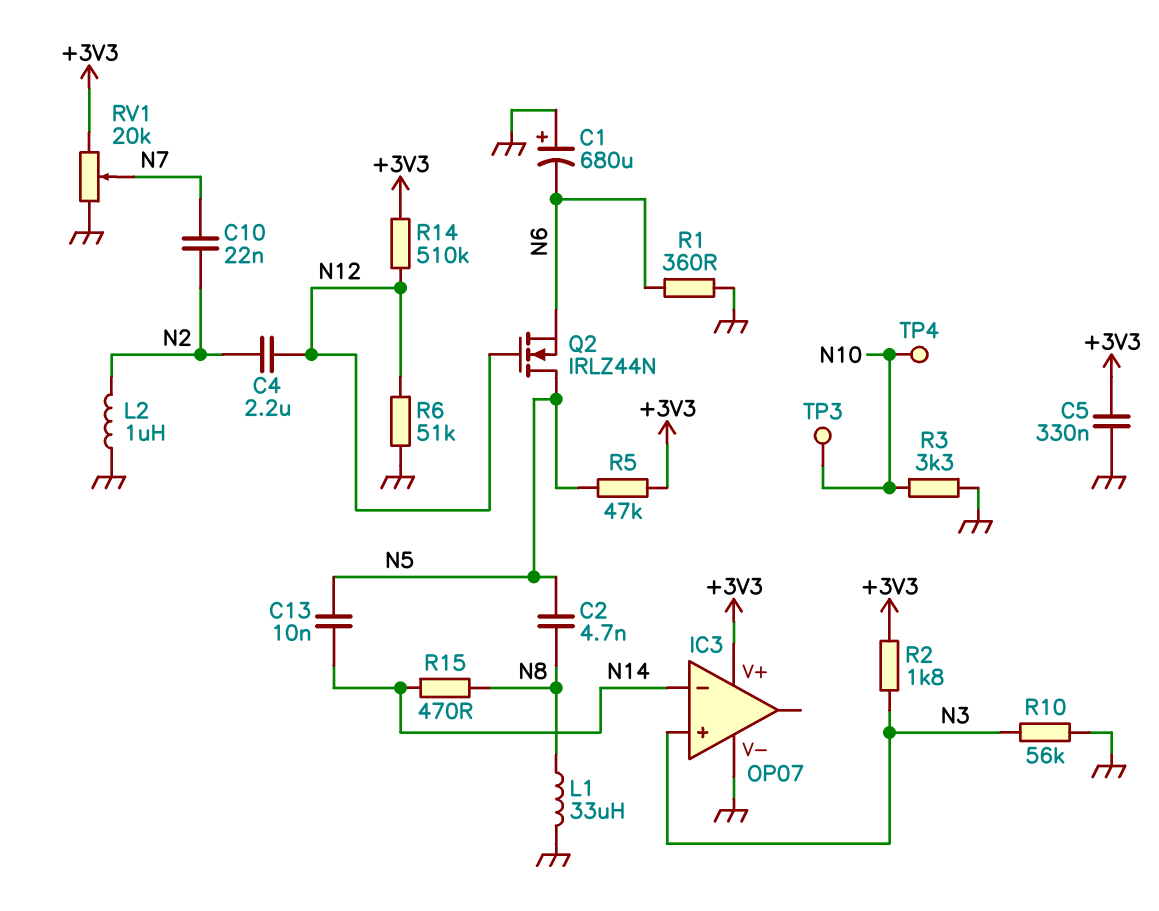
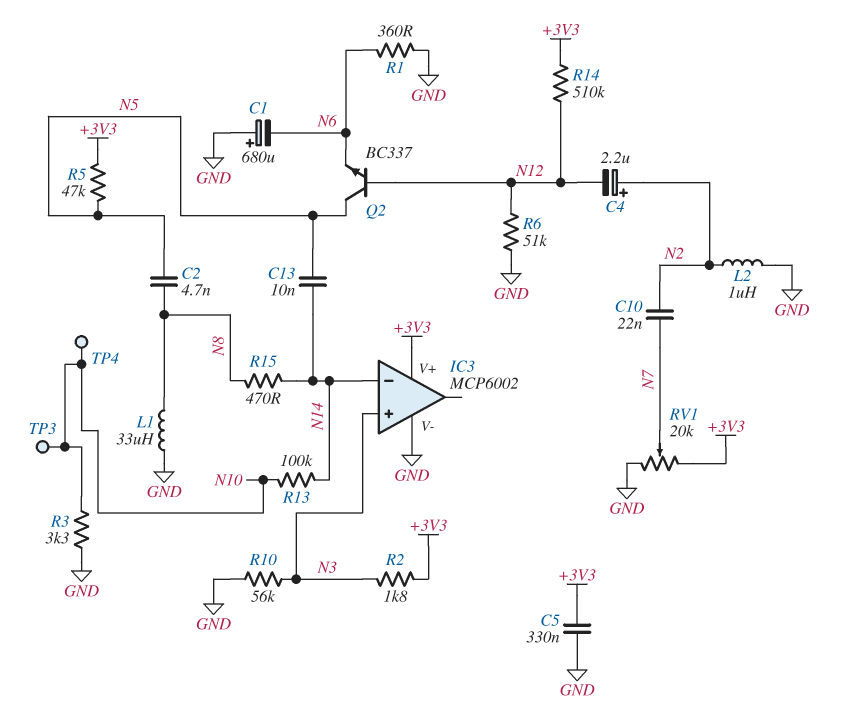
C4: 2.2uF (N2, N12) -> 2.2uF (plus N2, minus N12)
IC3: OP07 -> MCP6002
Q2: NMOS IRLZ44N (G N12, D N5, S N6) -> NPN BC337 (B N12, C N5, E N6)
R13: none -> 100k (N10, N14)

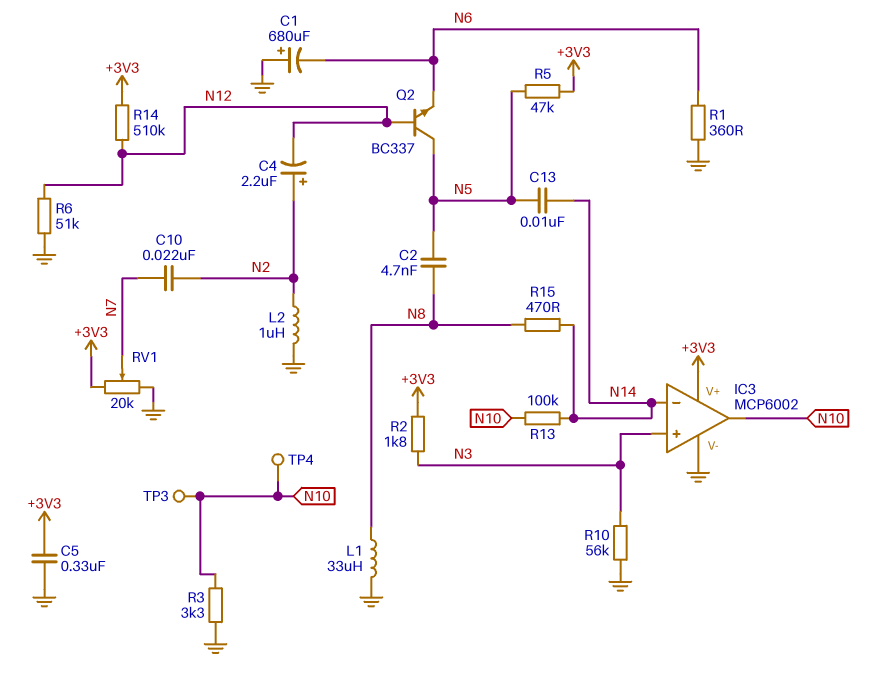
IC3 pin out: none -> N10

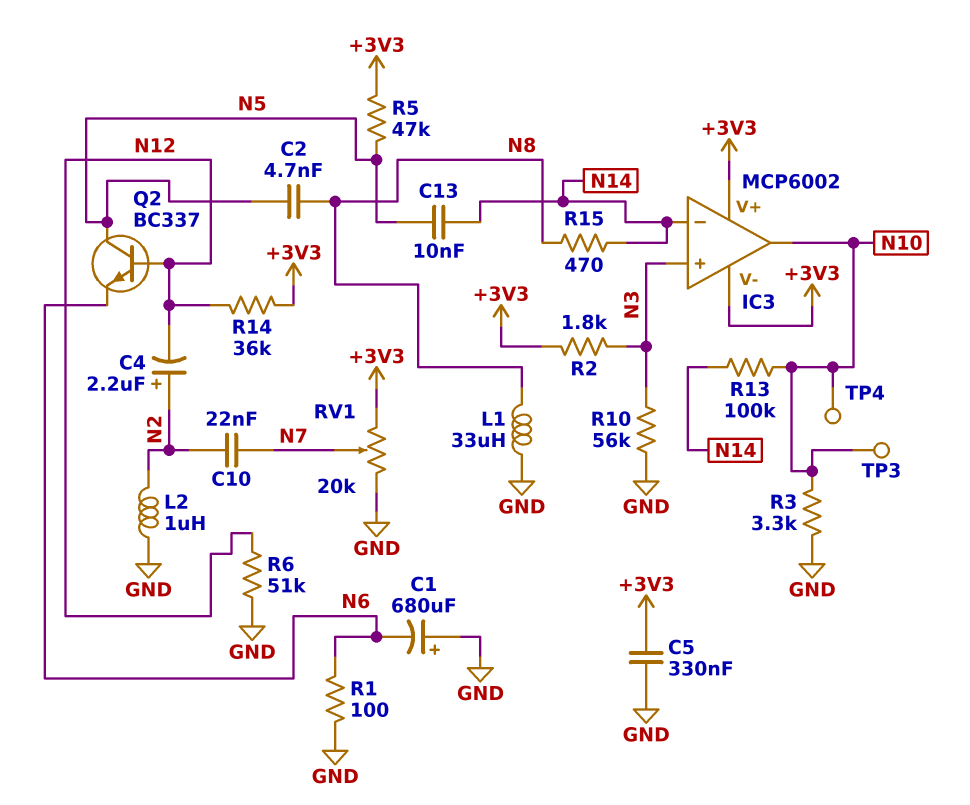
IC3 pin V-: GND -> +3V3
R1: 360 (GND, N6) -> 100 (GND, N6)
R14: 510k (+3V3, N12) -> 36k (+3V3, N12)

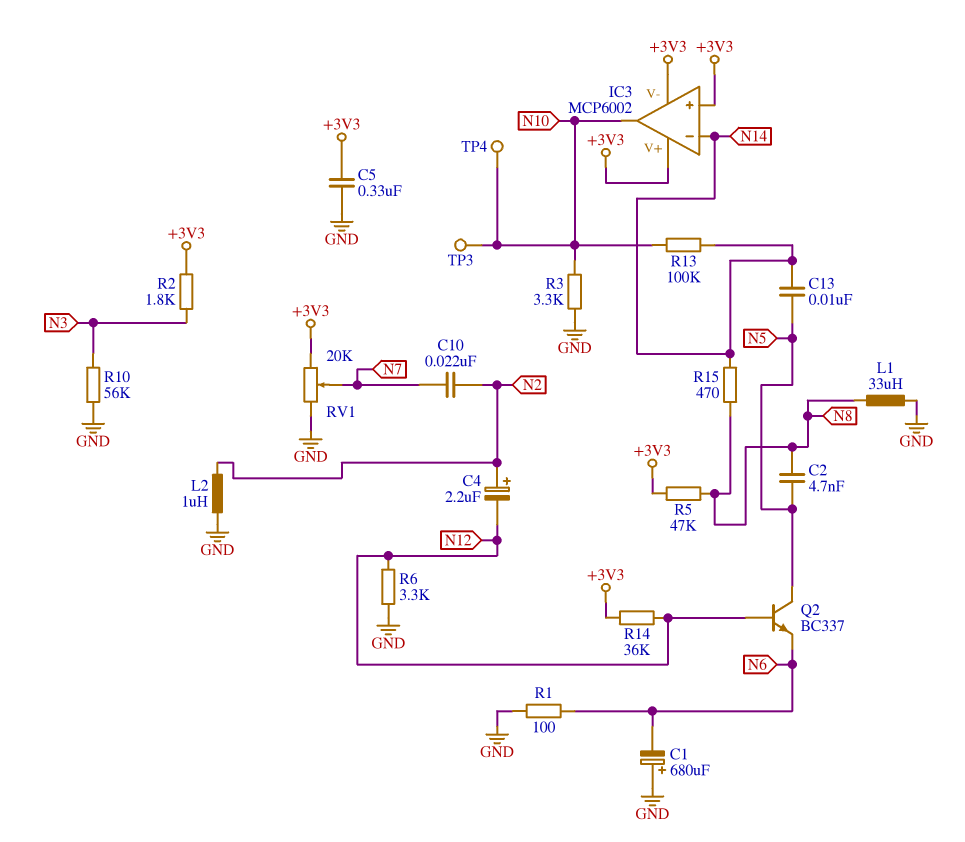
IC3 pin in+: N3 -> +3V3
R5: 47k (+3V3, N5) -> 47k (+3V3, N8)
R6: 51k (GND, N12) -> 3.3k (GND, N12)

